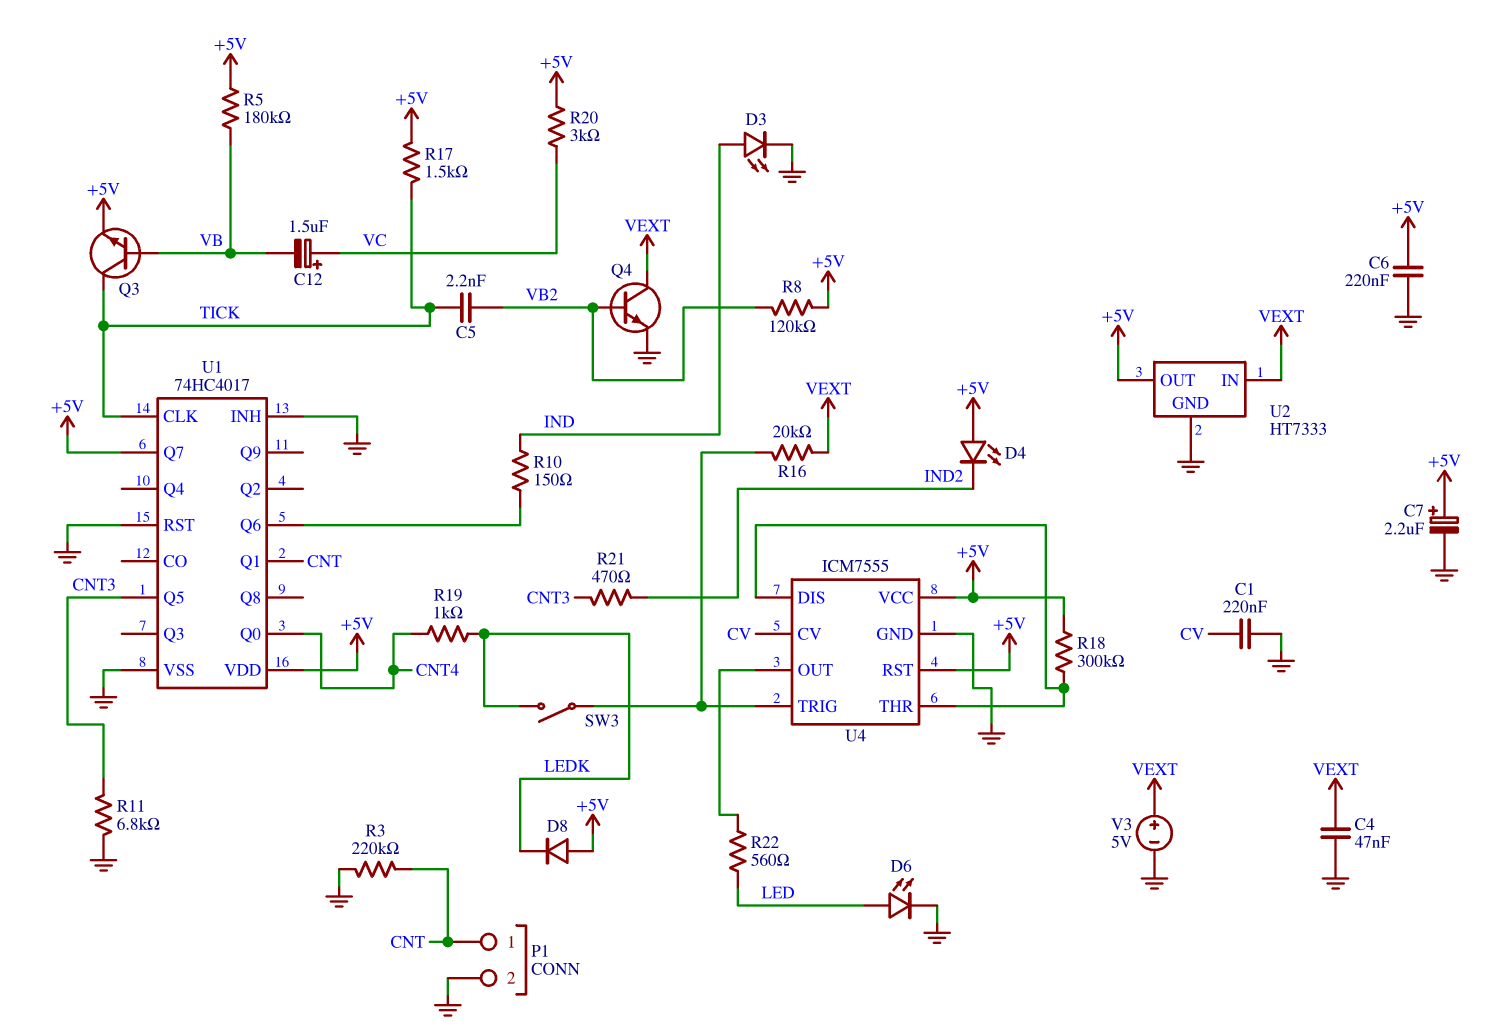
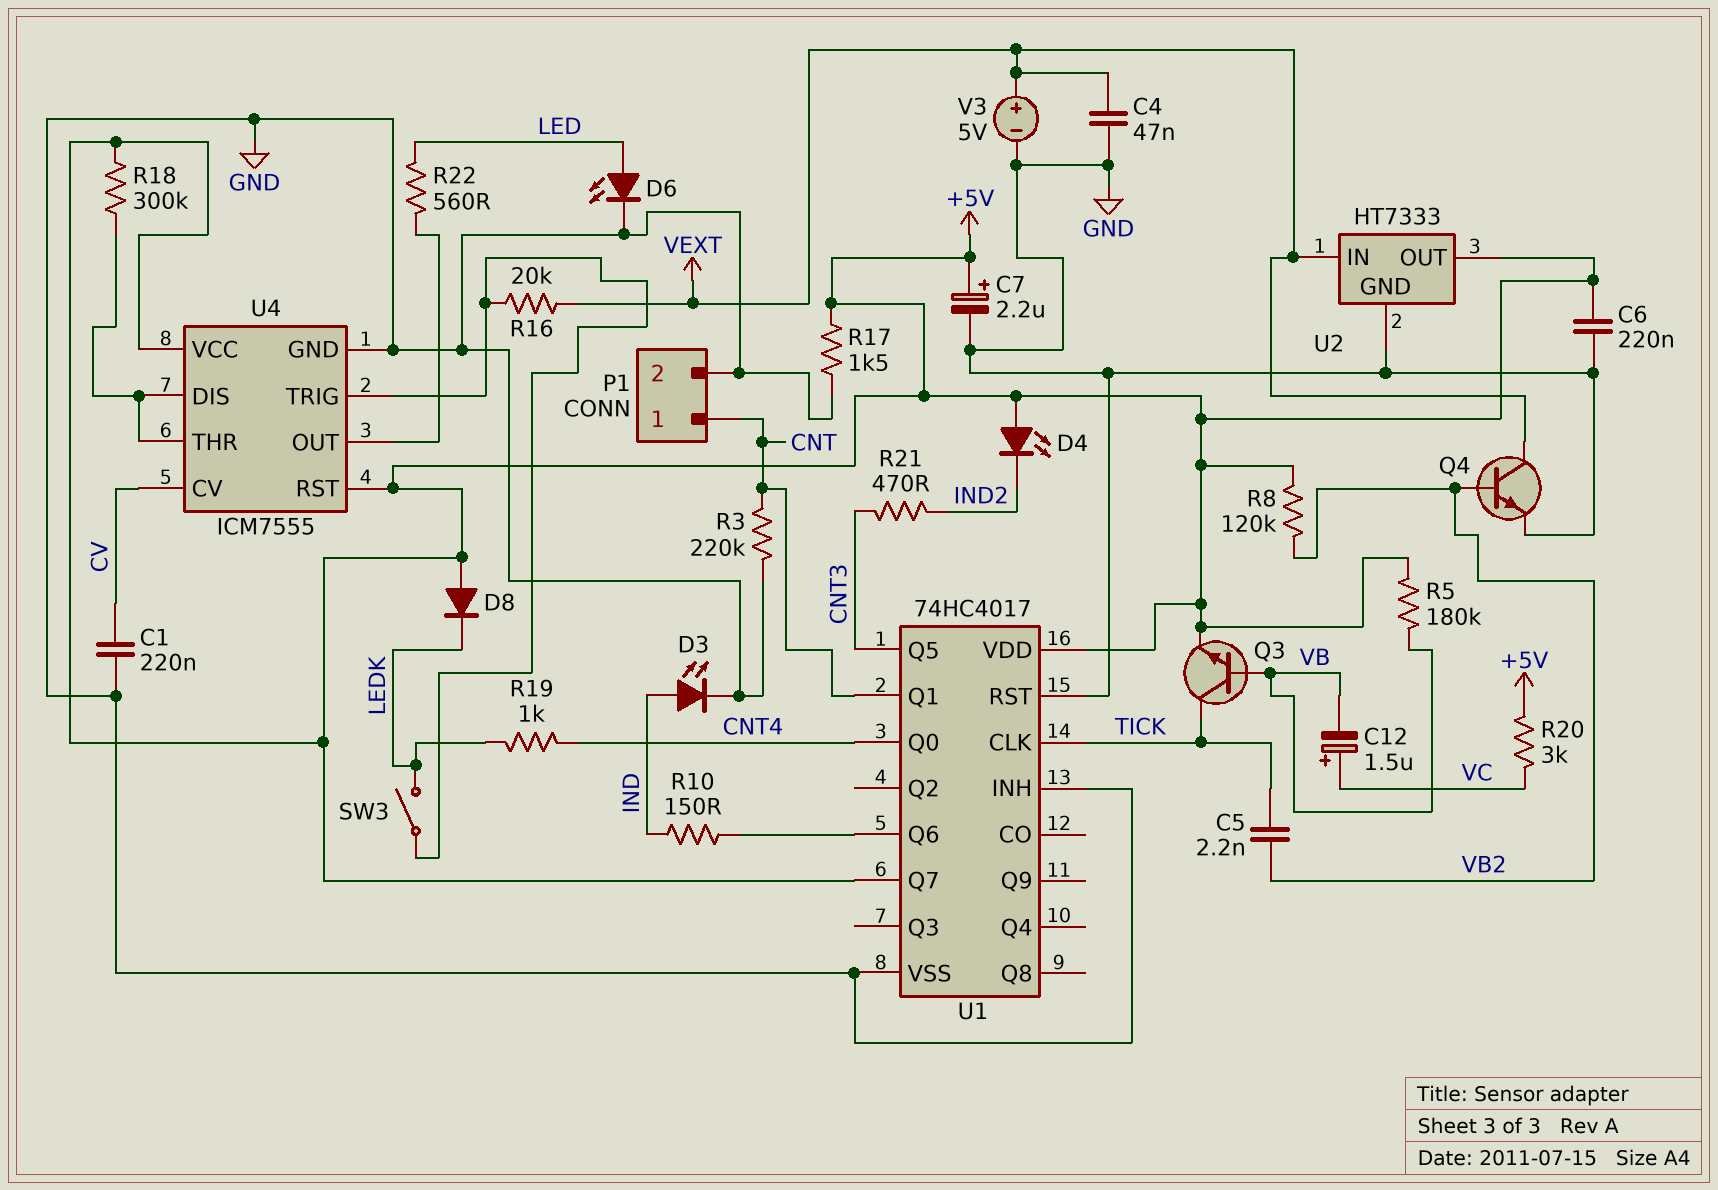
R11: 6.8k (CNT3, GND) -> none
R17: 1.5k (+5V, TICK) -> 1.5k (+5V, GND)

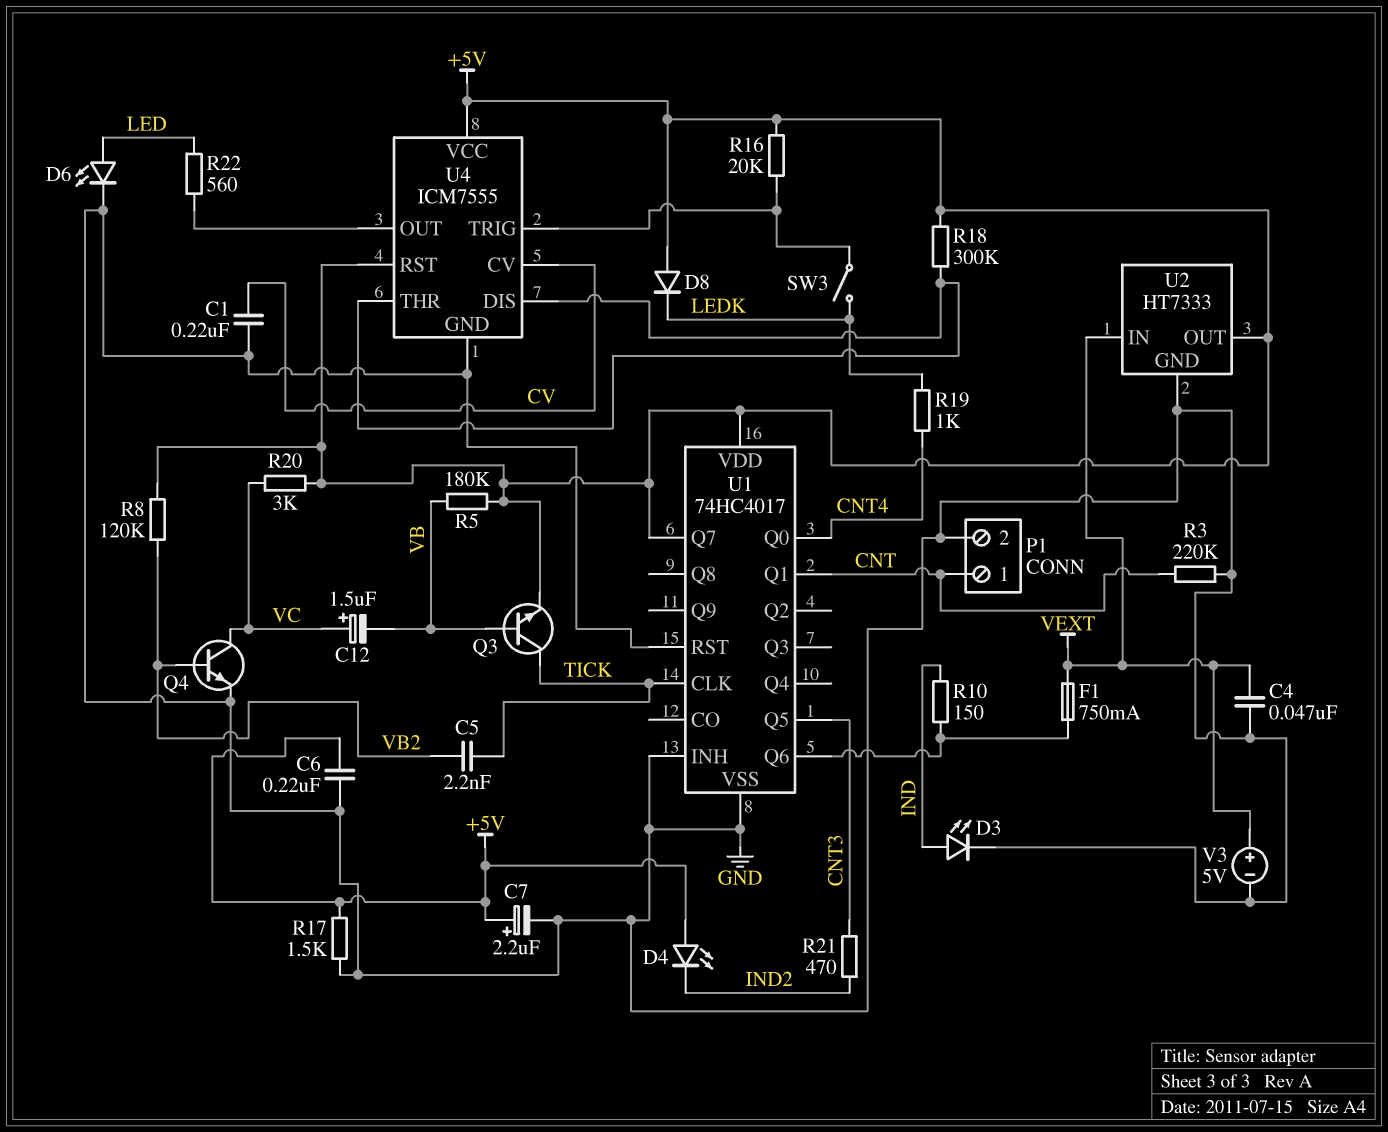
F1: none -> 750mA (U1/Q6, VEXT)
Q4: NPN (B VB2, C VEXT, E GND) -> NPN (B VB2, C VC, E GND)
R16: 20k (U4/TRIG, VEXT) -> 20k (+5V, U4/TRIG)

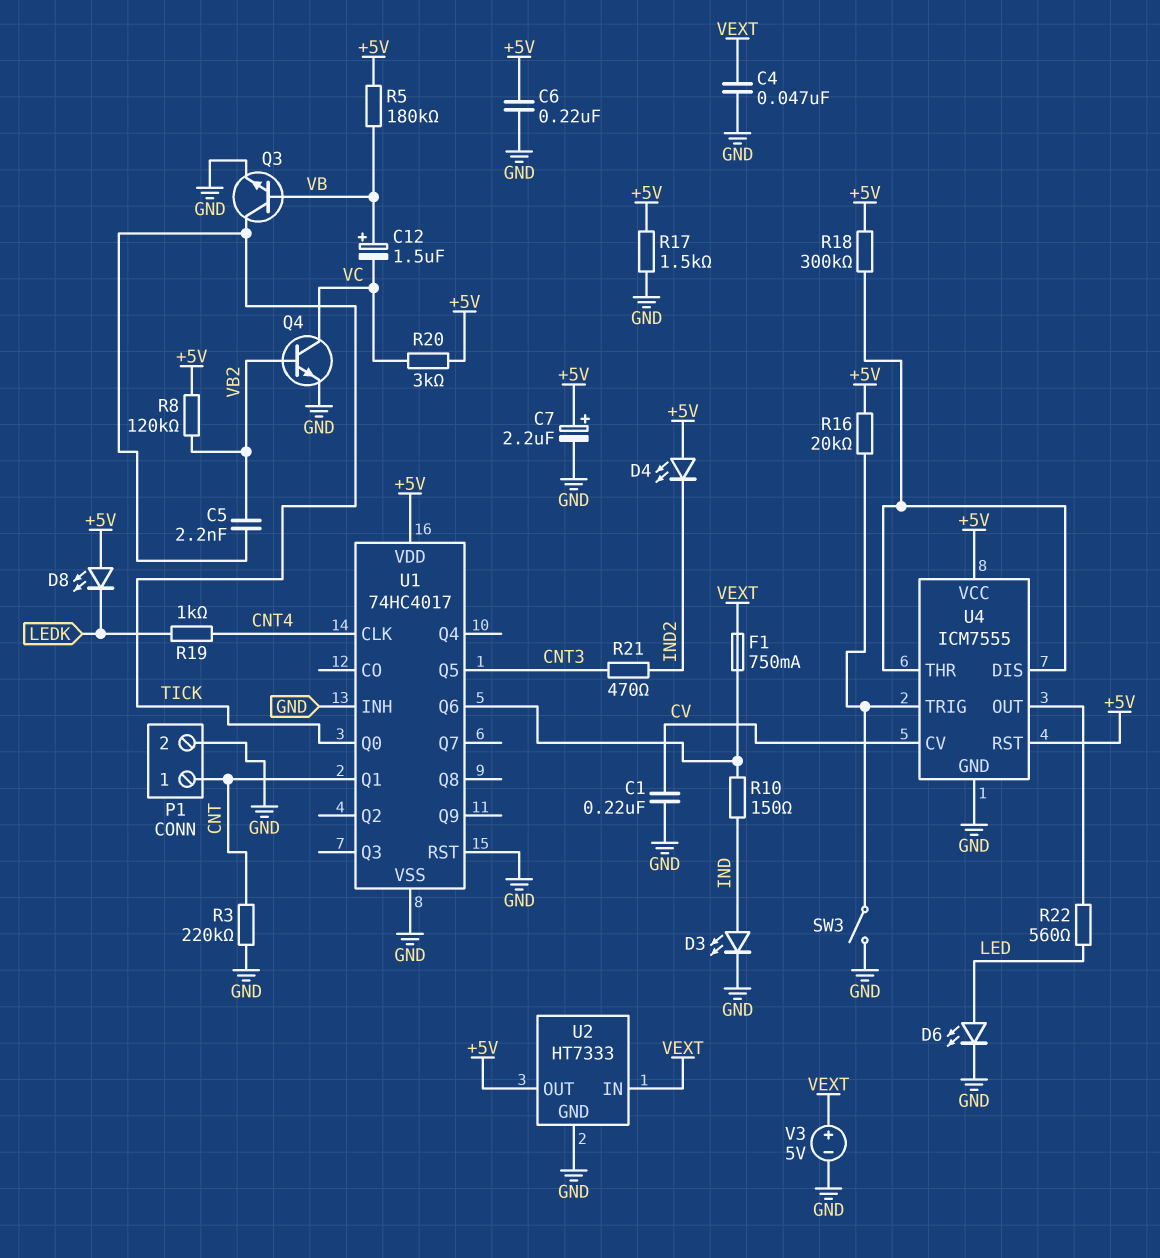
C12: 1.5uF (plus VC, minus VB) -> 1.5uF (plus VB, minus VC)
D8: diode (A +5V, K LEDK) -> LED (A +5V, K LEDK)
Q3: NPN (B VB, C TICK, E +5V) -> NPN (B VB, C TICK, E GND)
SW3: switch (LEDK, U4/TRIG) -> switch (GND, U4/TRIG)
U1 pin CLK: TICK -> CNT4
U1 pin Q0: CNT4 -> TICK
U1 pin Q7: +5V -> none

